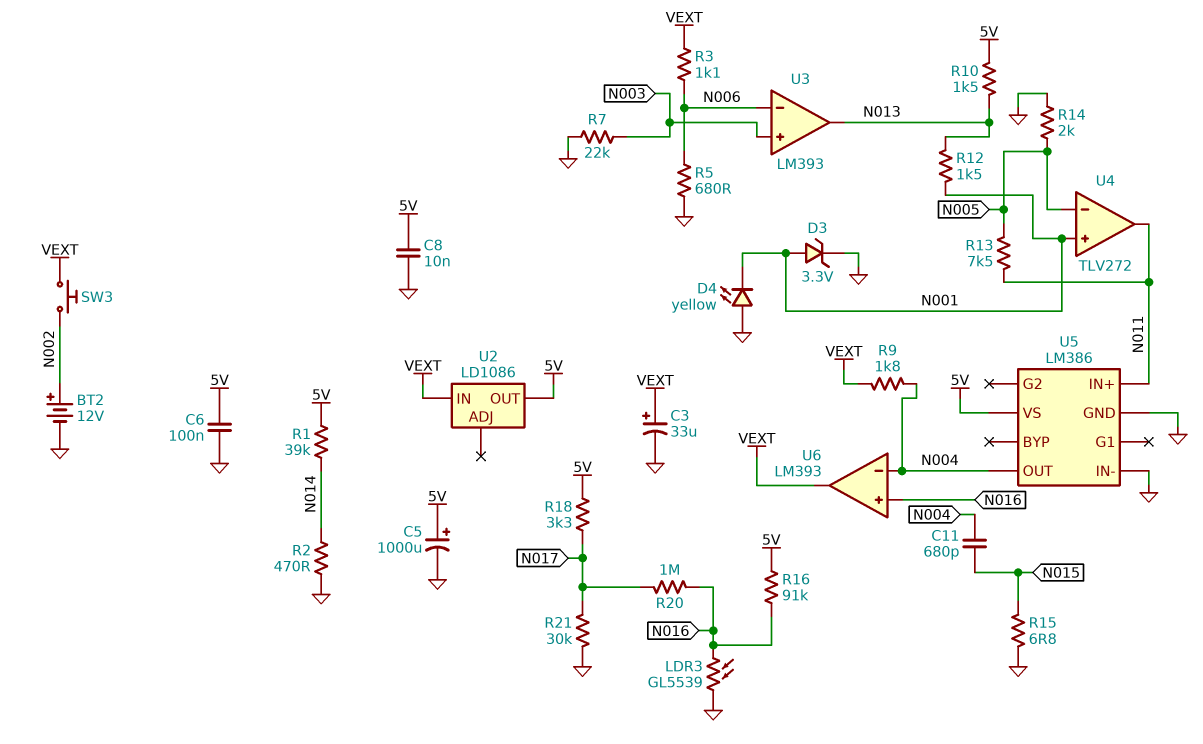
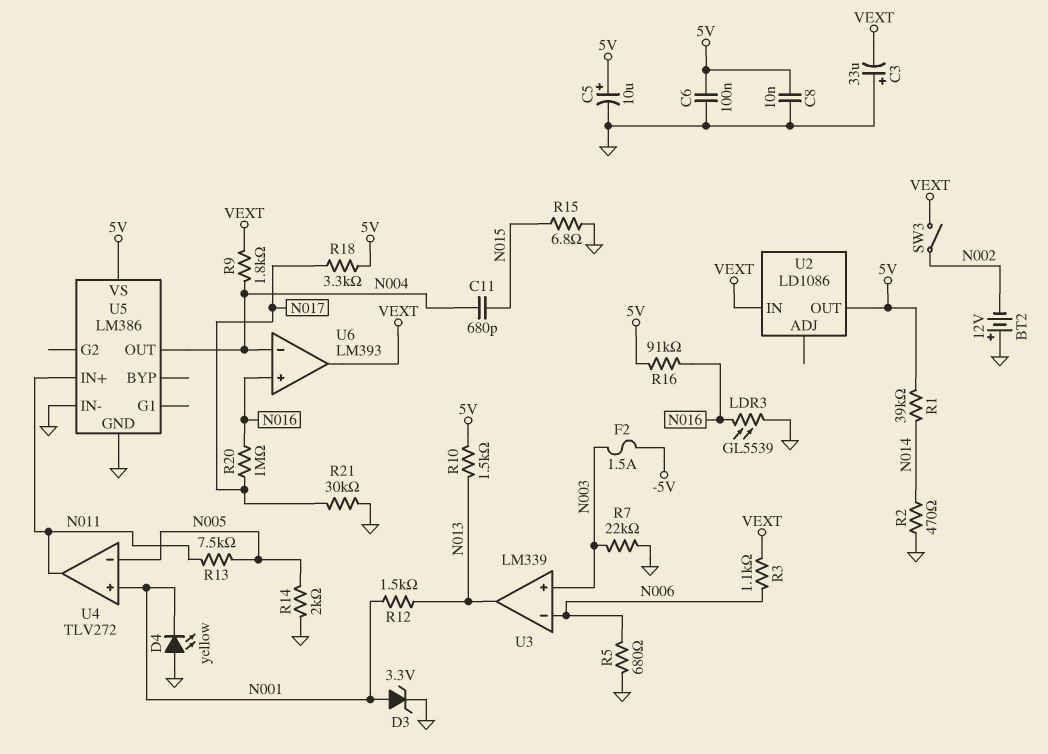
BT2: 12V (plus N002, minus GND) -> 12V (plus GND, minus N002)
C3: 33uF (plus VEXT, minus GND) -> 33uF (plus GND, minus VEXT)
C5: 1000uF (plus 5V, minus GND) -> 10uF (plus 5V, minus GND)
F2: none -> 1.5A (-5V, N003)
SW3: button (N002, VEXT) -> switch (N002, VEXT)
U3: LM393 -> LM339

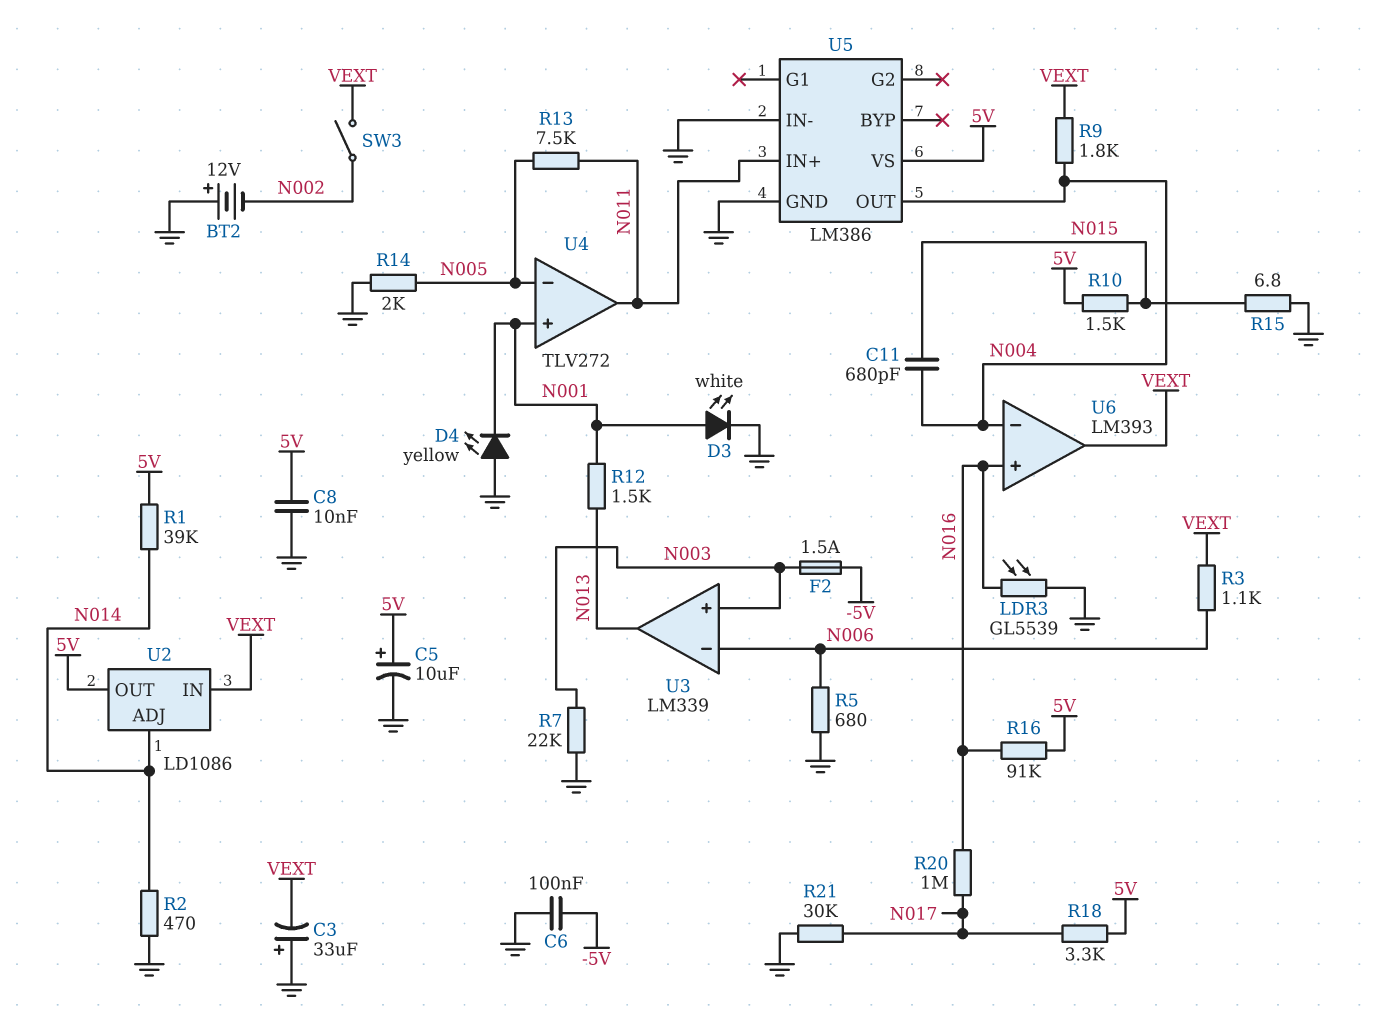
C6: 100nF (5V, GND) -> 100nF (-5V, GND)
D3: zener 3.3V (A N001, K GND) -> LED white (A N001, K GND)
R10: 1.5k (5V, N013) -> 1.5k (5V, N015)
U2 pin ADJ: none -> N014

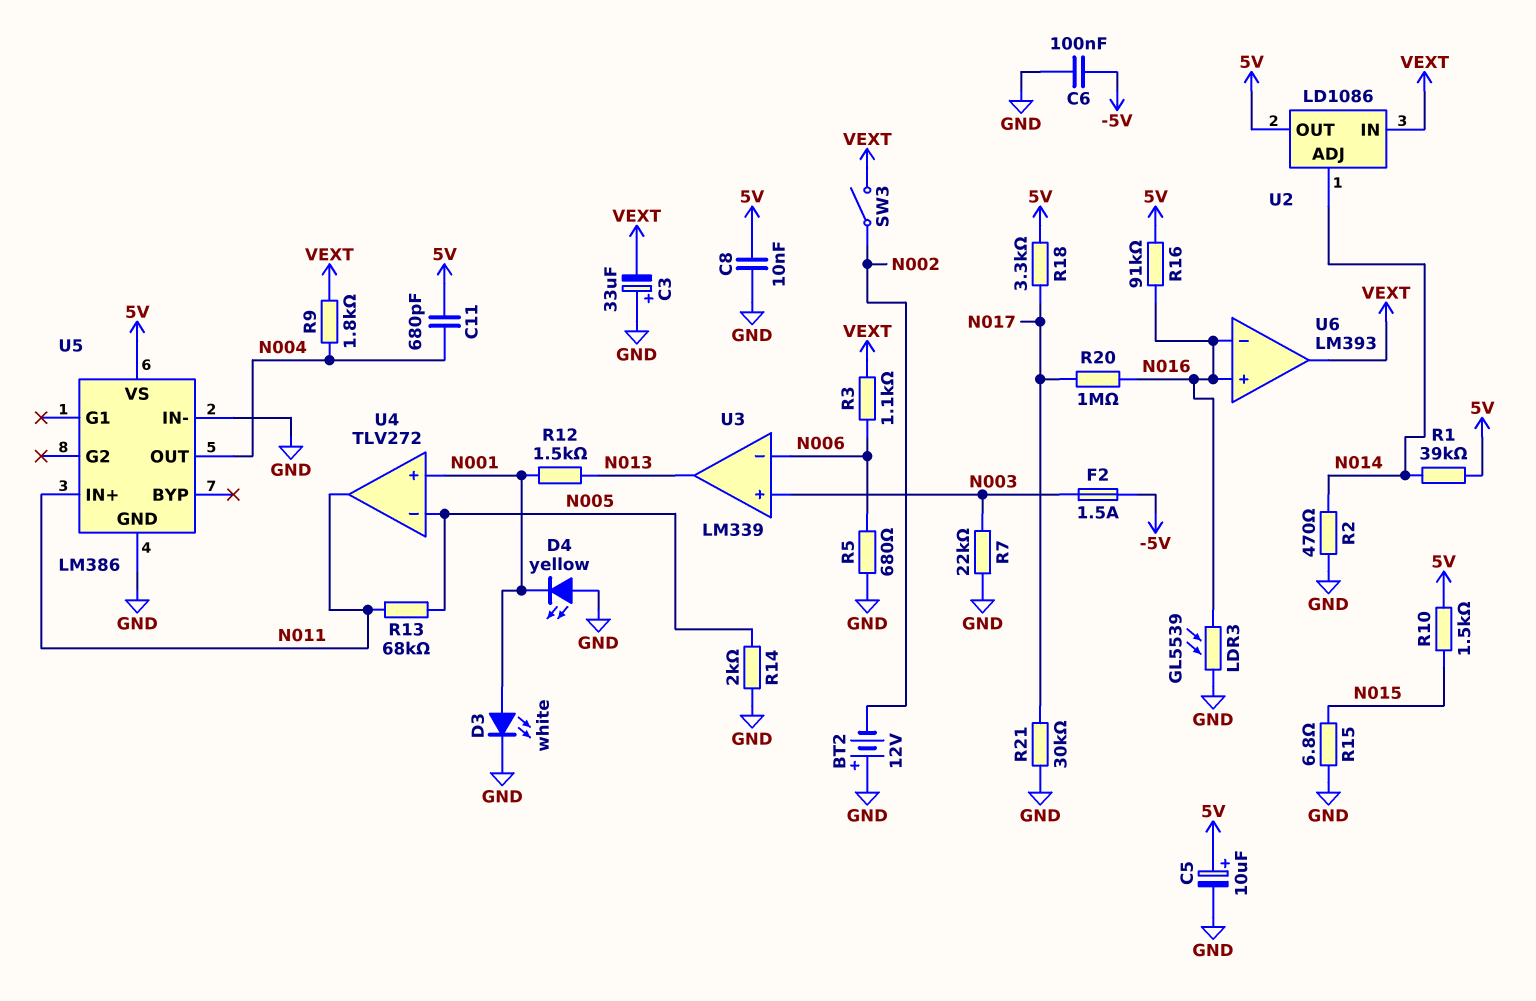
C11: 680pF (N004, N015) -> 680pF (5V, N004)
R13: 7.5k (N005, N011) -> 68k (N005, N011)
U6 pin in-: N004 -> N016

